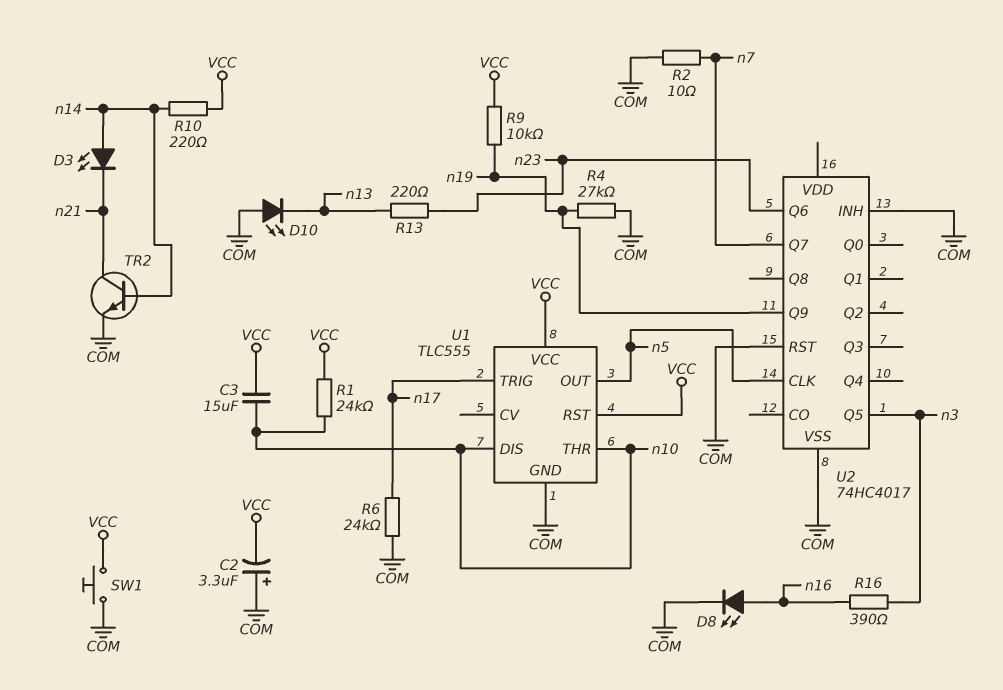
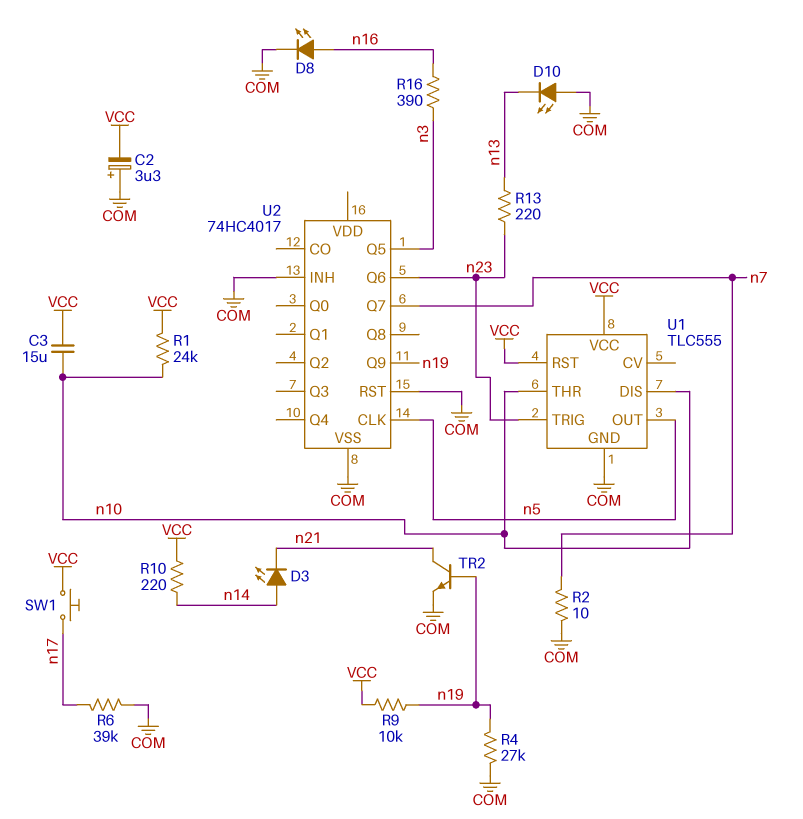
R6: 24k (COM, n17) -> 39k (COM, n17)
SW1: button (COM, VCC) -> button (VCC, n17)
TR2: NPN (B n14, C n21, E COM) -> NPN (B n19, C n21, E COM)
U1 pin TRIG: n17 -> n23

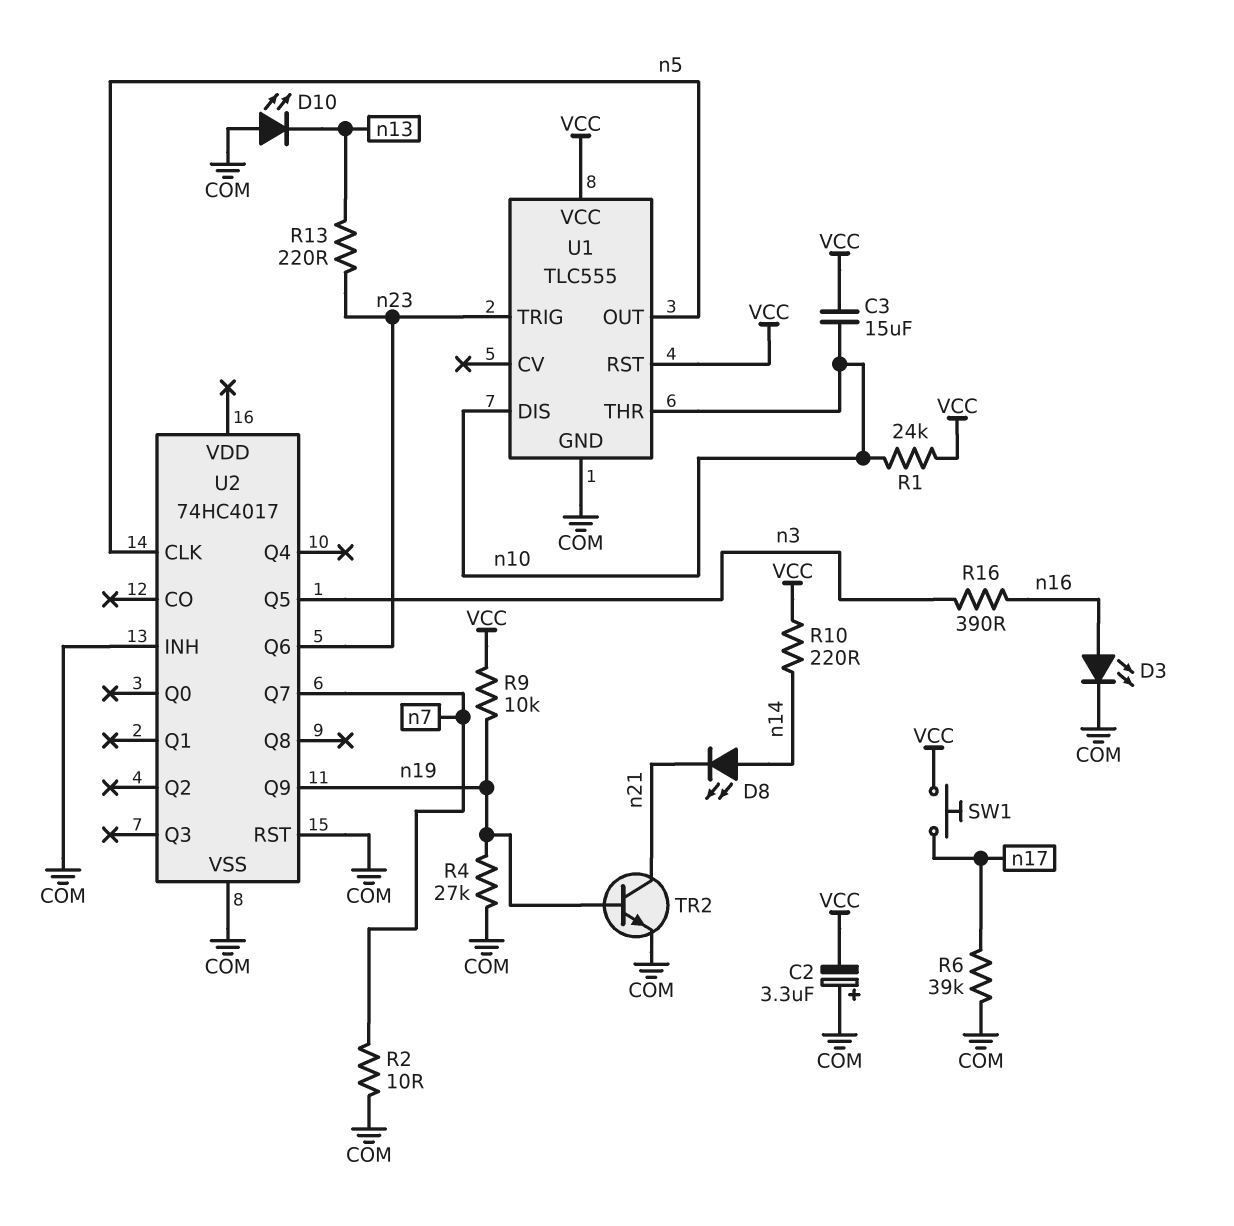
D3: LED (A n14, K n21) -> LED (A n16, K COM)
D8: LED (A n16, K COM) -> LED (A n14, K n21)

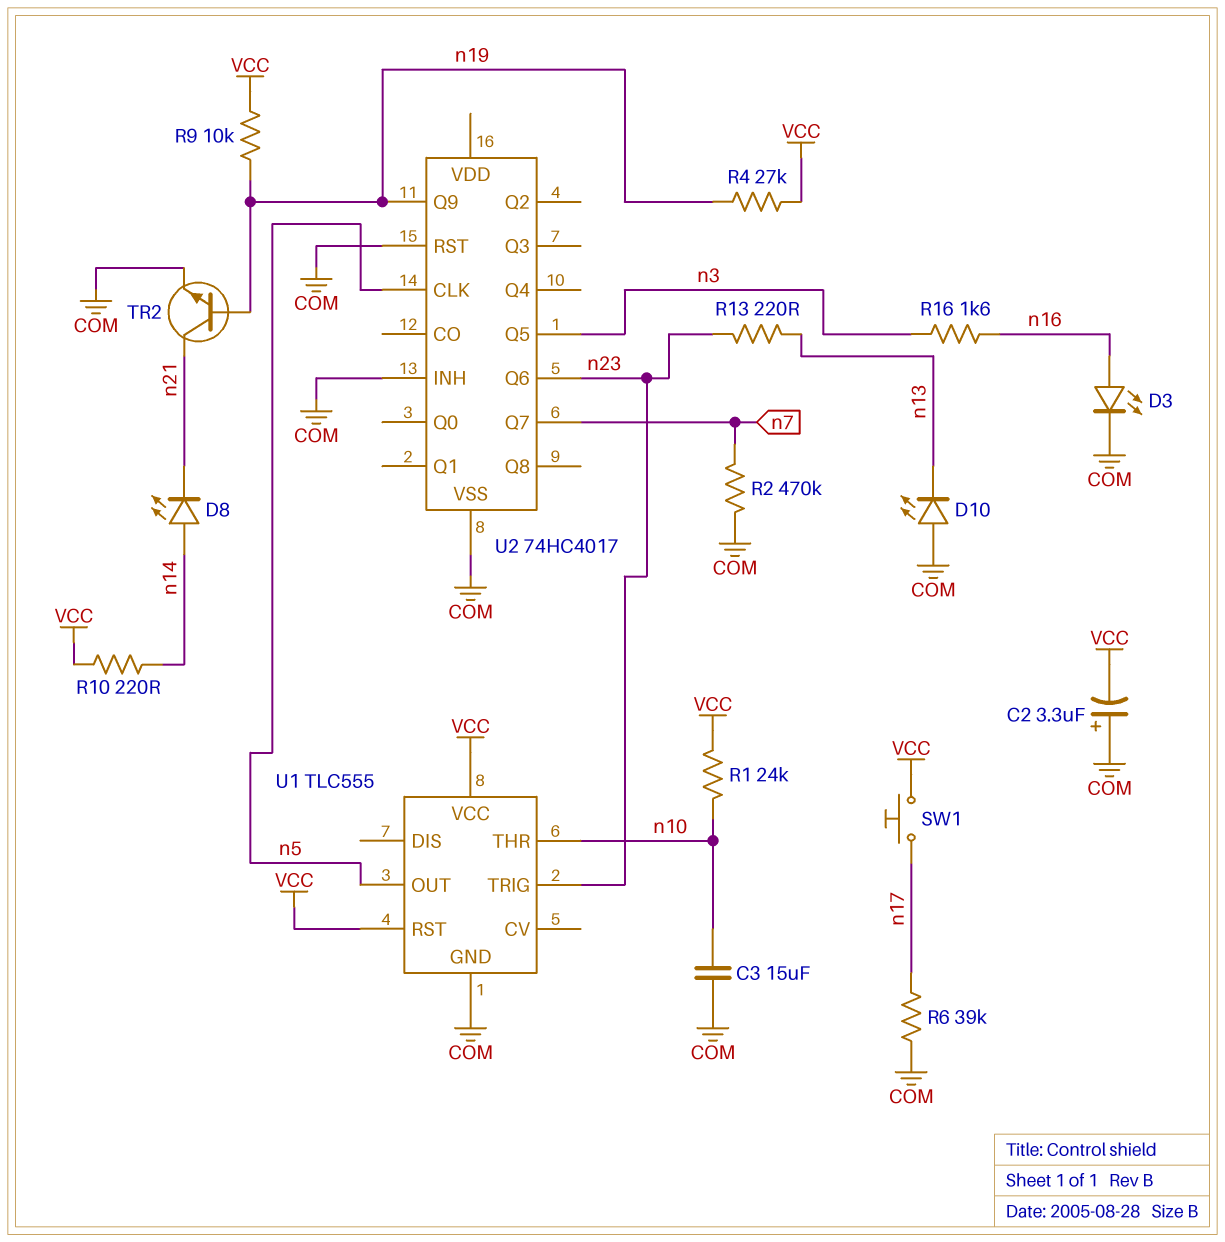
C3: 15uF (VCC, n10) -> 15uF (COM, n10)
R2: 10 (COM, n7) -> 470k (COM, n7)
R4: 27k (COM, n19) -> 27k (VCC, n19)
R16: 390 (n3, n16) -> 1.6k (n3, n16)
U1 pin DIS: n10 -> none

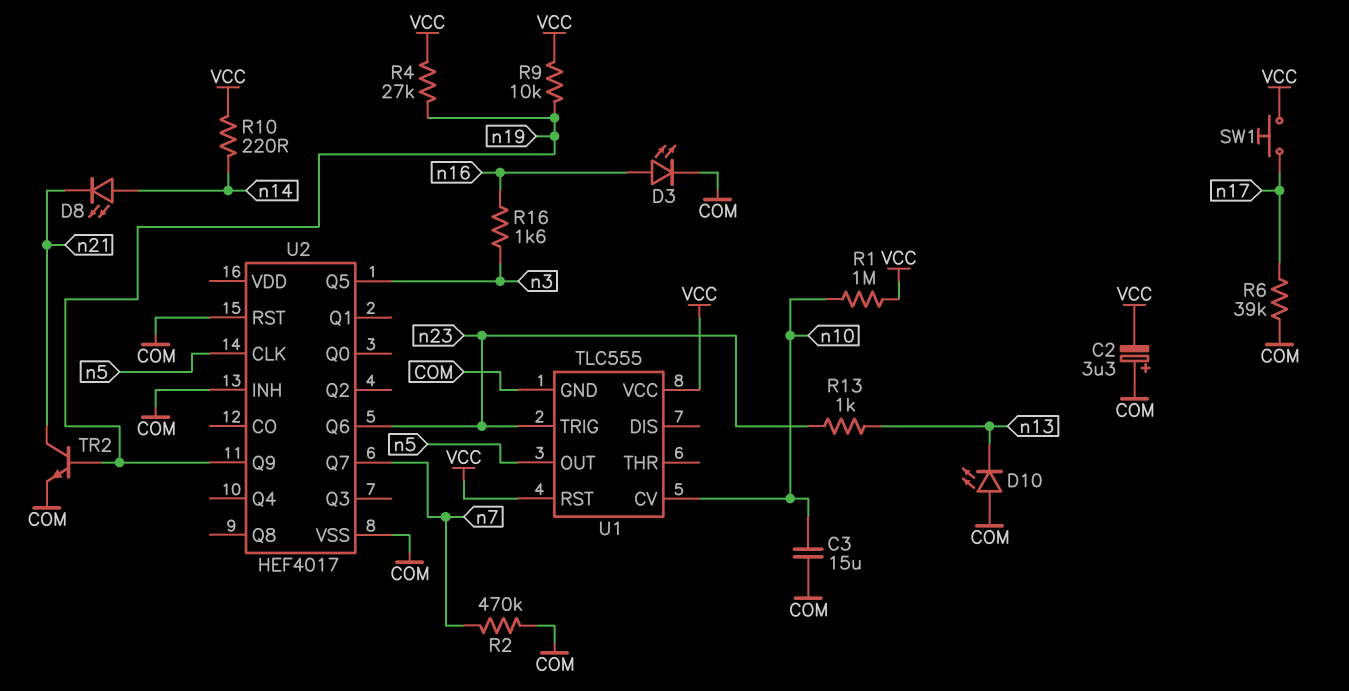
R1: 24k (VCC, n10) -> 1M (VCC, n10)
R13: 220 (n13, n23) -> 1k (n13, n23)
U1 pin CV: none -> n10
U1 pin THR: n10 -> none
U2: 74HC4017 -> HEF4017

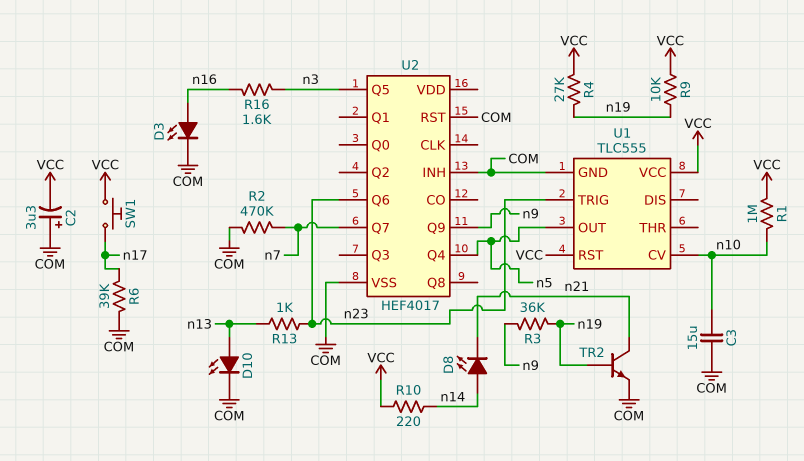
D10: LED (A COM, K n13) -> LED (A n13, K COM)
R3: none -> 36k (n9, n19)
U2 pin CLK: n5 -> none
U2 pin Q4: none -> n5
U2 pin Q9: n19 -> n9

